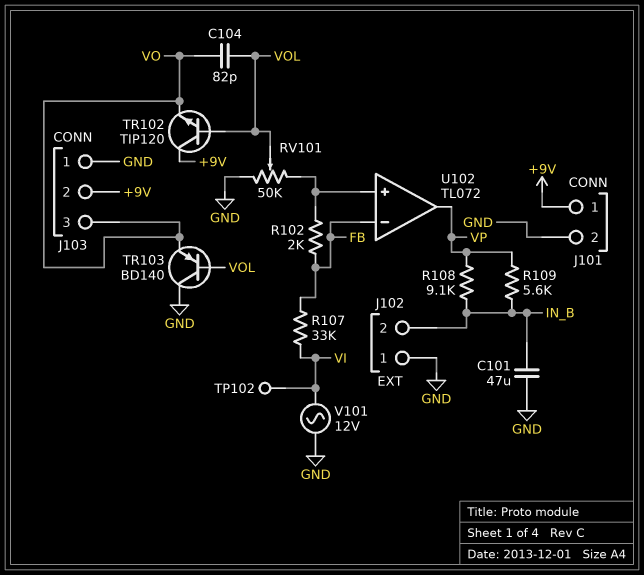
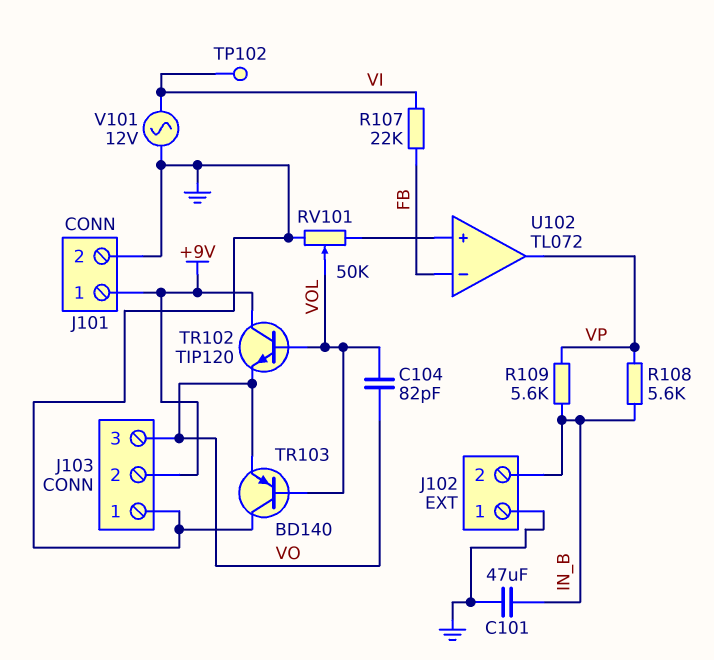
R102: 2k (FB, U102/in+) -> none
R107: 33k (FB, VI) -> 22k (FB, VI)
R108: 9.1k (IN_B, VP) -> 5.6k (IN_B, VP)

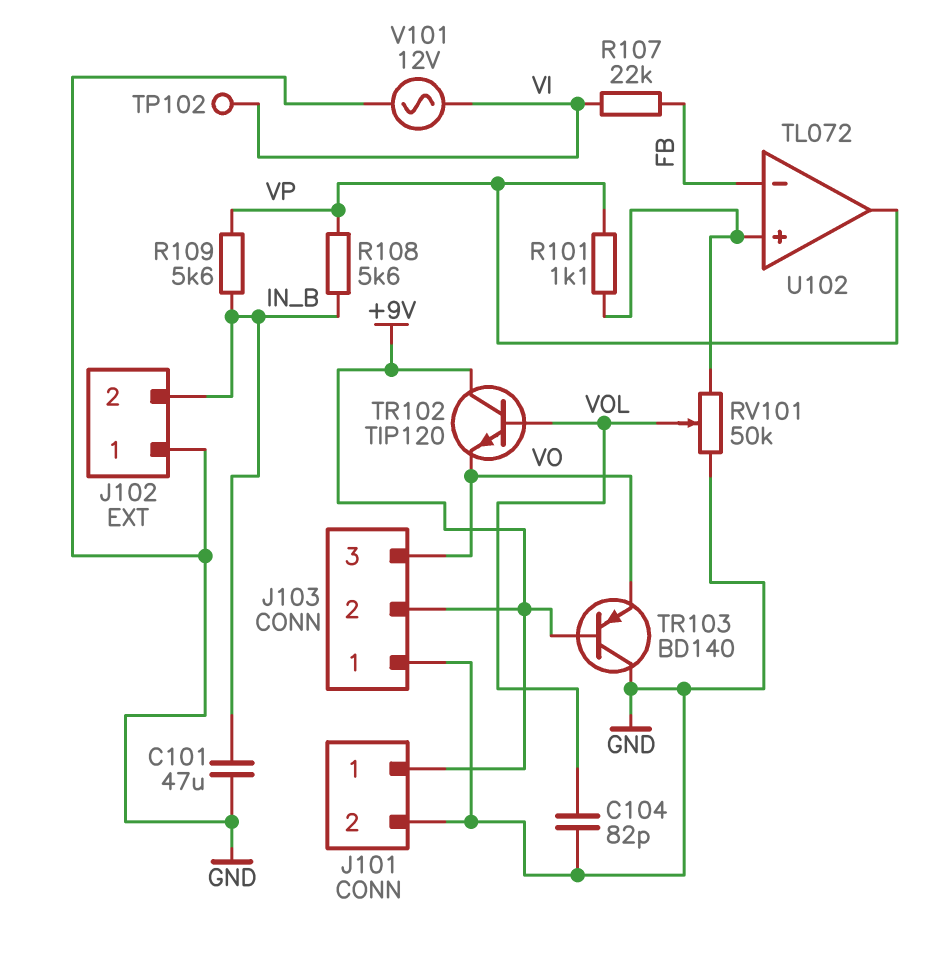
C104: 82pF (VO, VOL) -> 82pF (GND, VOL)
R101: none -> 1.1k (U102/in+, VP)
TR103: PNP BD140 (B VOL, C GND, E VO) -> PNP BD140 (B +9V, C GND, E VO)

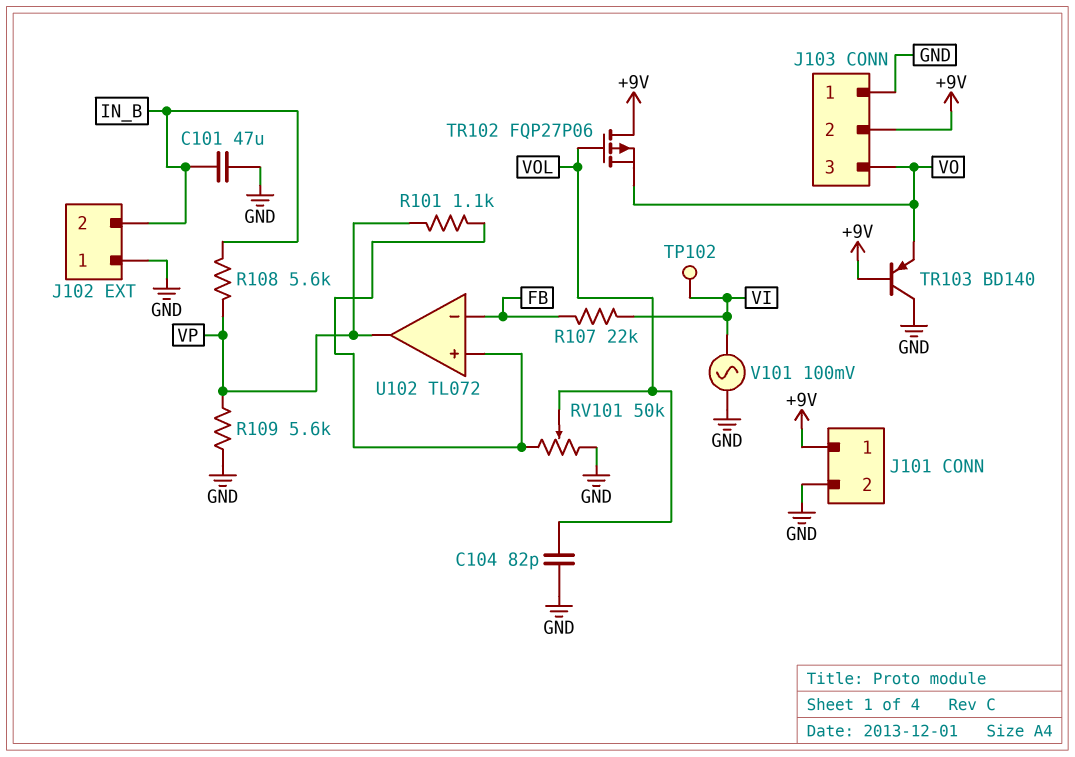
R109: 5.6k (IN_B, VP) -> 5.6k (GND, VP)
TR102: NPN TIP120 (B VOL, C +9V, E VO) -> PMOS FQP27P06 (G VOL, D +9V, S VO)
V101: AC 12V (GND, VI) -> AC 100mV (GND, VI)

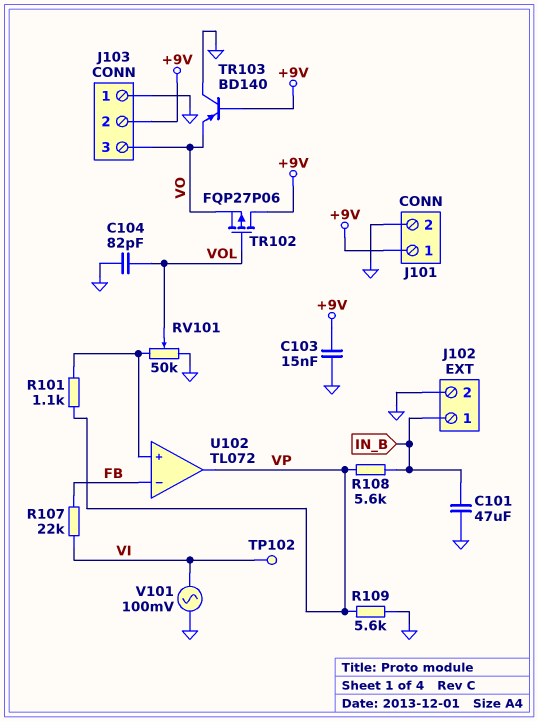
C103: none -> 15nF (+9V, GND)
J102 pin 1: GND -> IN_B
J102 pin 2: IN_B -> GND

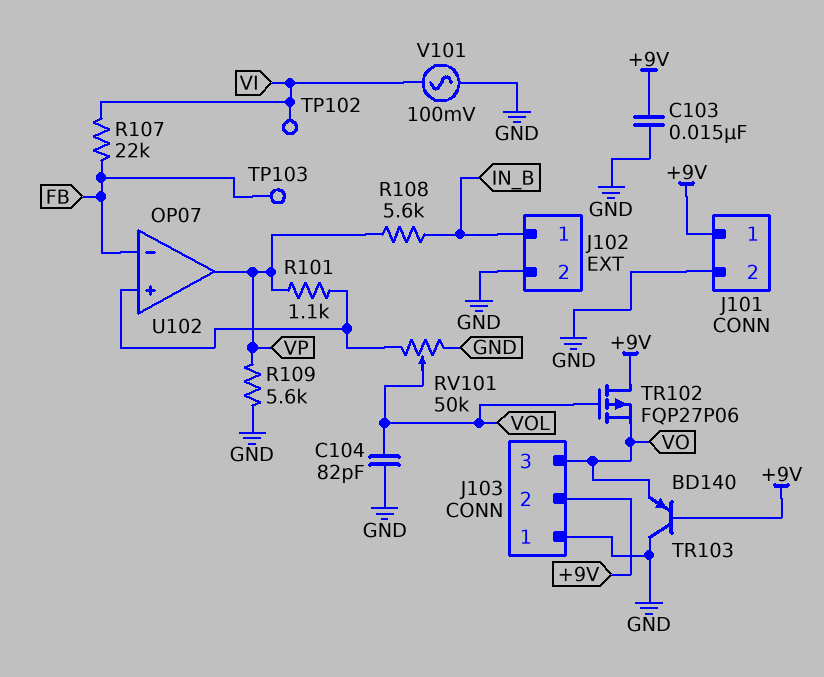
C101: 47uF (GND, IN_B) -> none
TP103: none -> test point (FB)
U102: TL072 -> OP07

